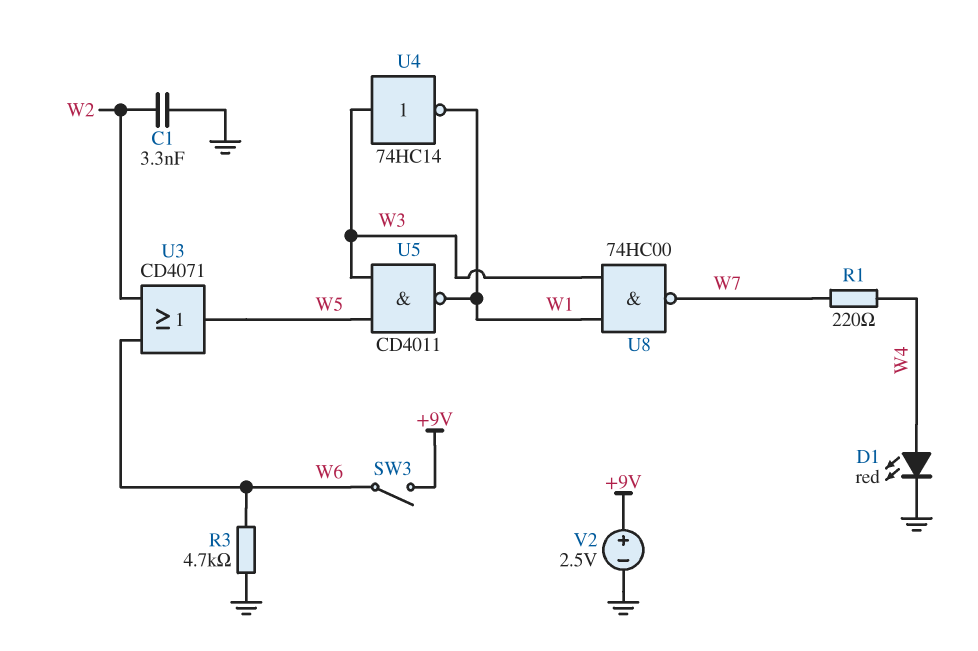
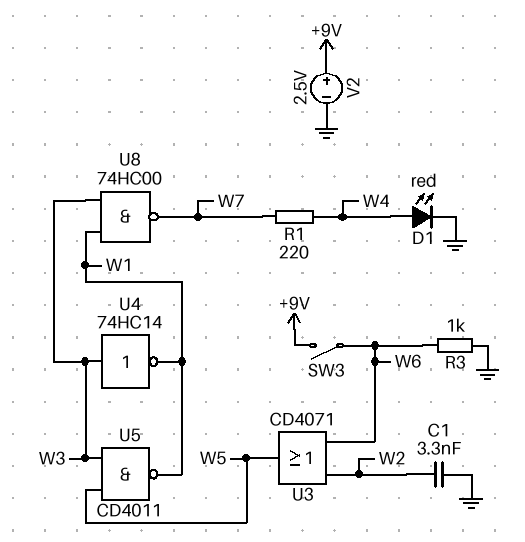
R3: 4.7k (GND, W6) -> 1k (GND, W6)

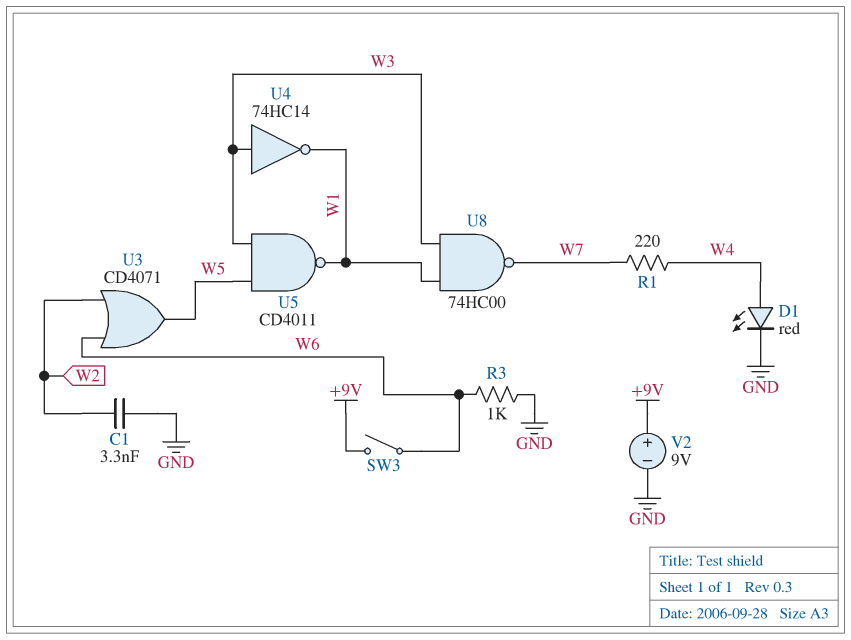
V2: 2.5V (plus +9V, minus GND) -> 9V (plus +9V, minus GND)

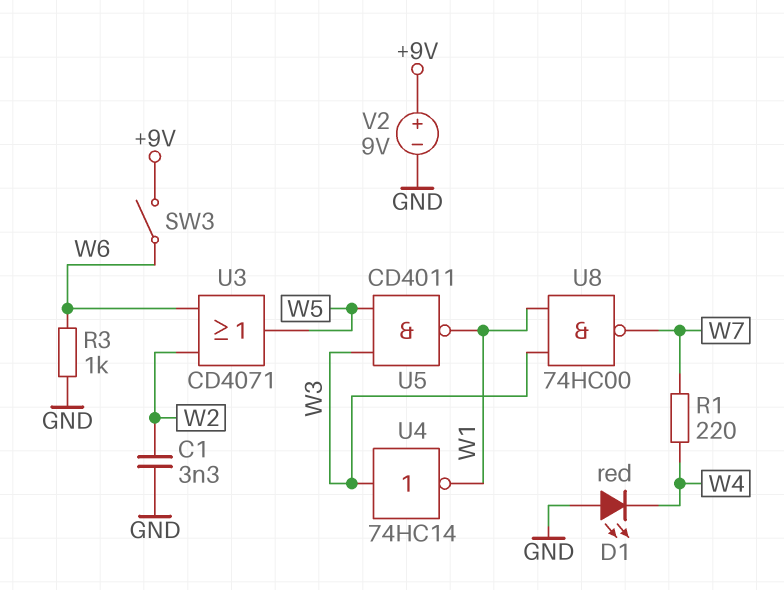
D1: LED red (A W4, K GND) -> LED red (A GND, K W4)

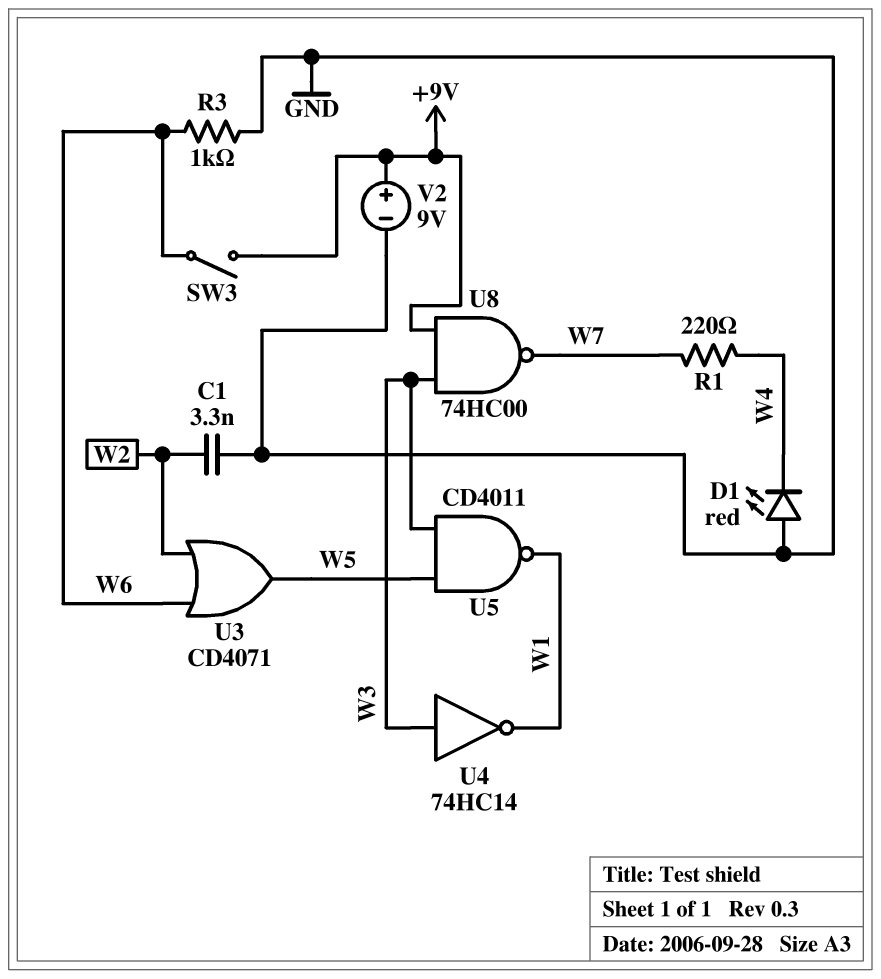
U8: NAND 74HC00 (in W1, in W3, out W7) -> NAND 74HC00 (in +9V, in W3, out W7)

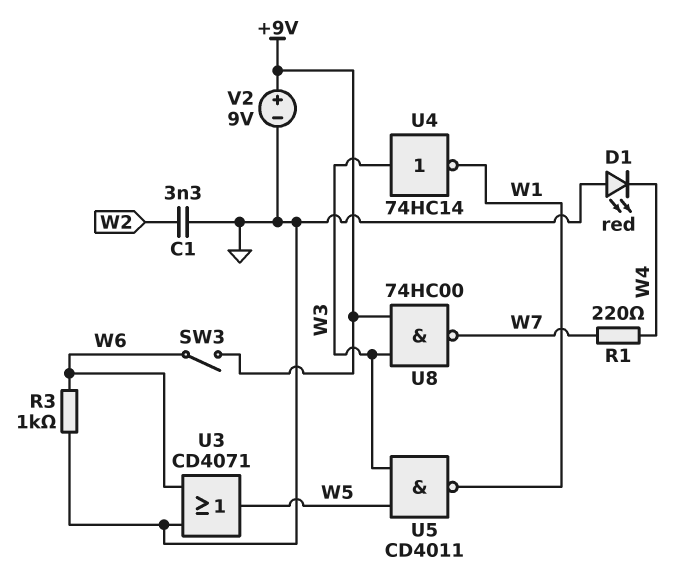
U3: OR CD4071 (in W2, in W6, out W5) -> OR CD4071 (in GND, in W6, out W5)

